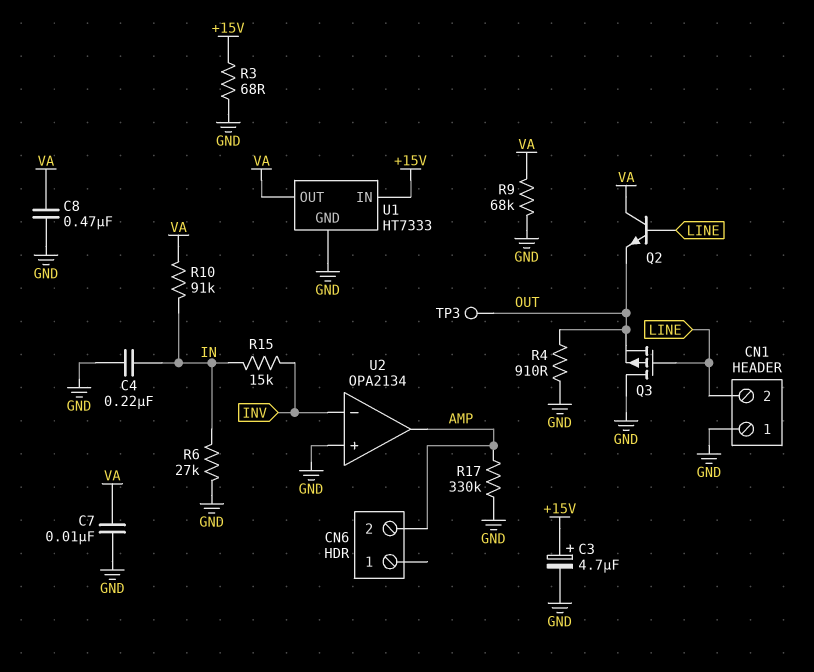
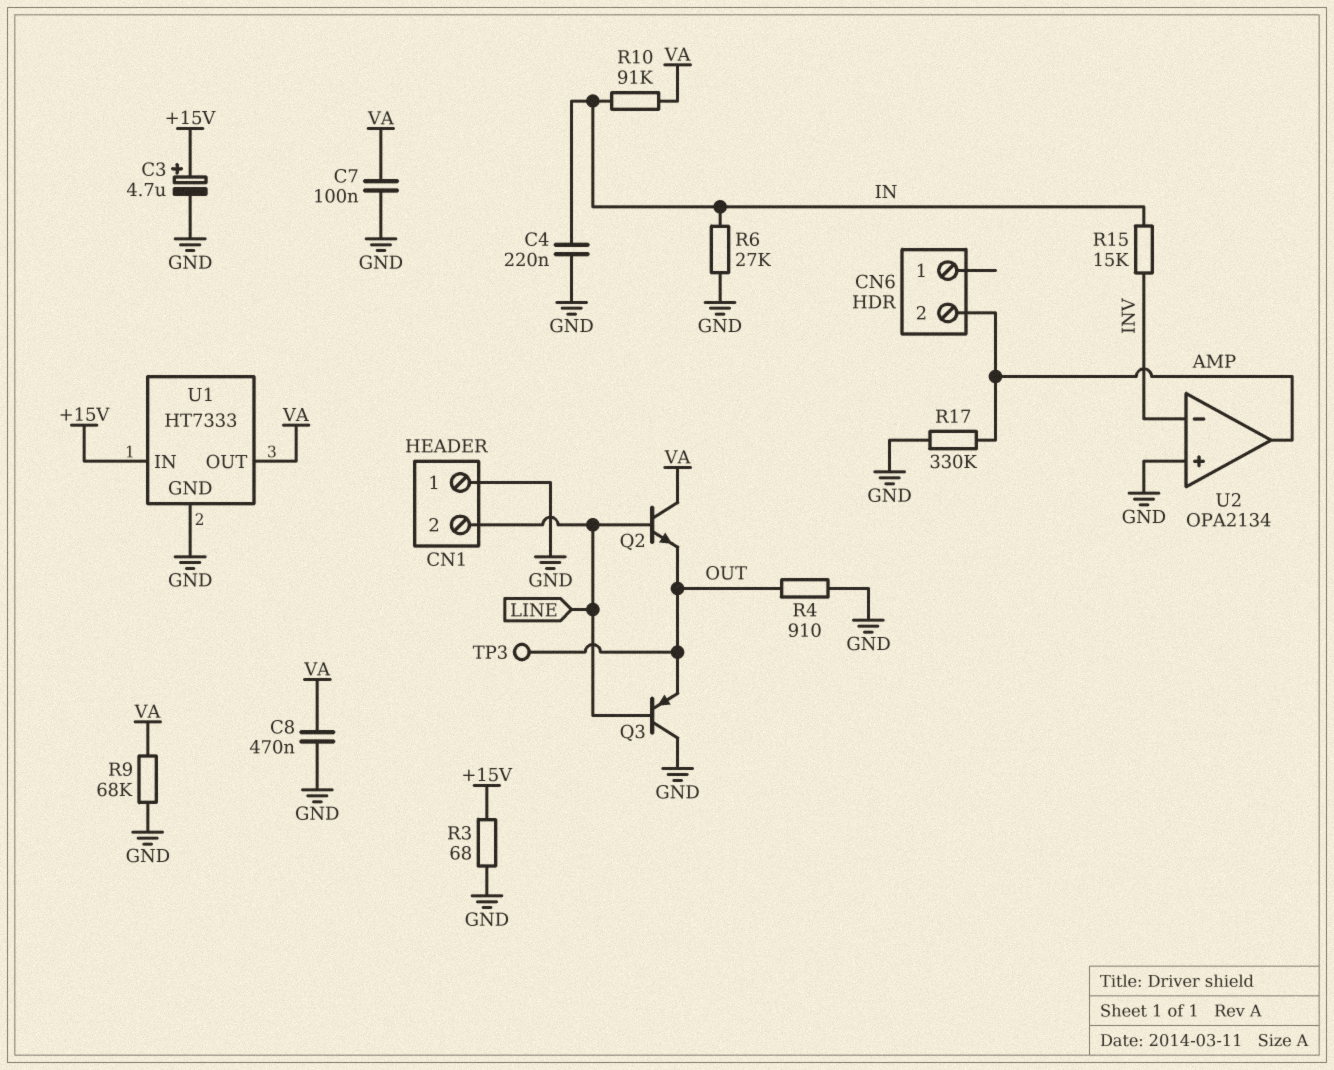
C7: 10nF (GND, VA) -> 100nF (GND, VA)
Q3: PMOS (G LINE, D GND, S OUT) -> PNP (B LINE, C GND, E OUT)

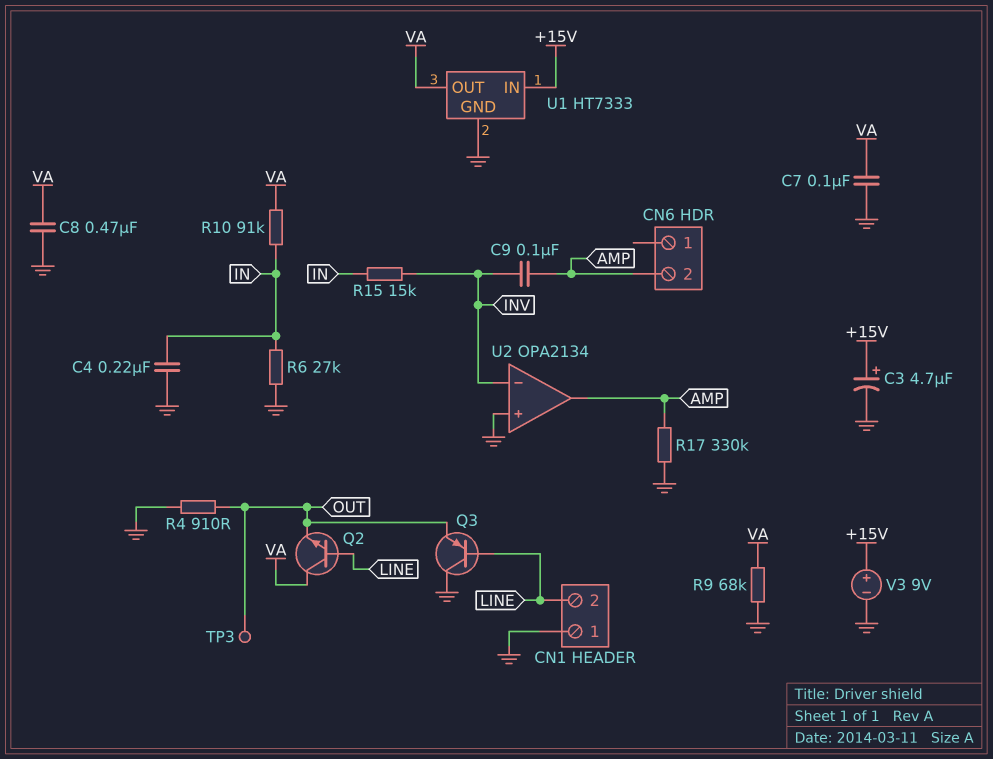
C9: none -> 100nF (AMP, INV)
R3: 68 (+15V, GND) -> none
V3: none -> 9V (plus +15V, minus GND)

